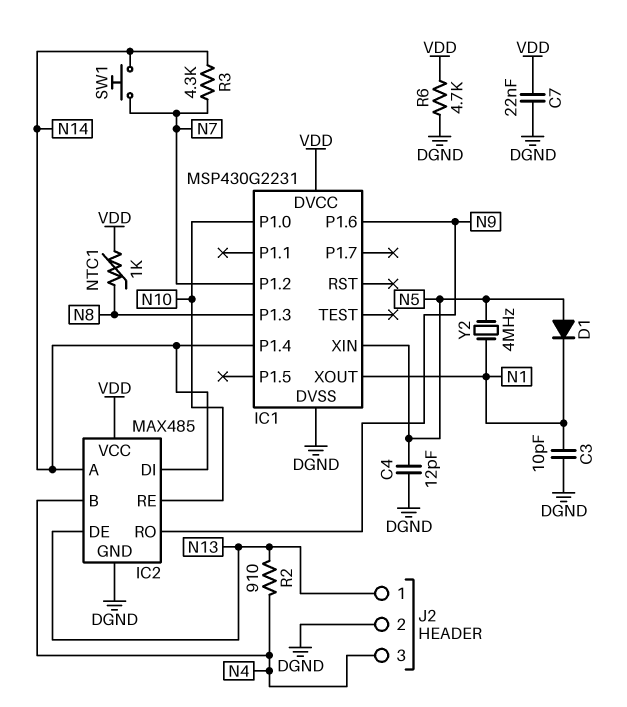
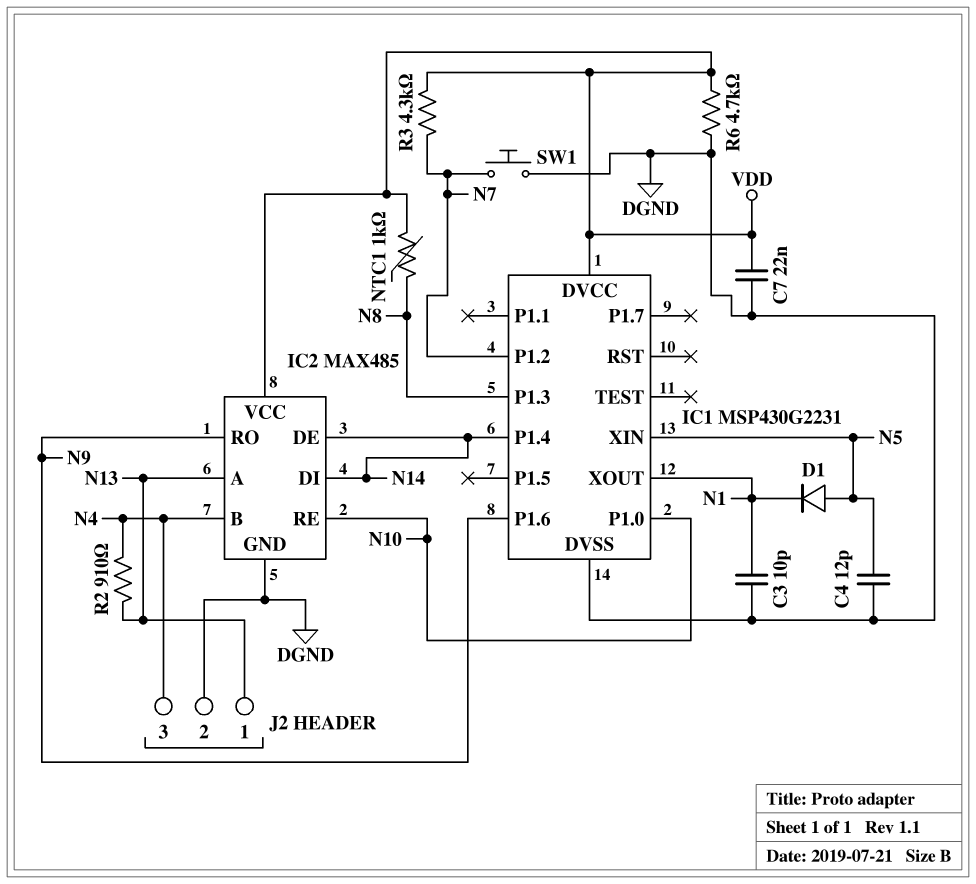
IC2 pin A: N14 -> N13
IC2 pin DE: N13 -> N14
R3: 4.3k (N7, N14) -> 4.3k (N7, VDD)
SW1: button (N7, N14) -> button (DGND, N7)
Y2: 4MHz (N1, N5) -> none

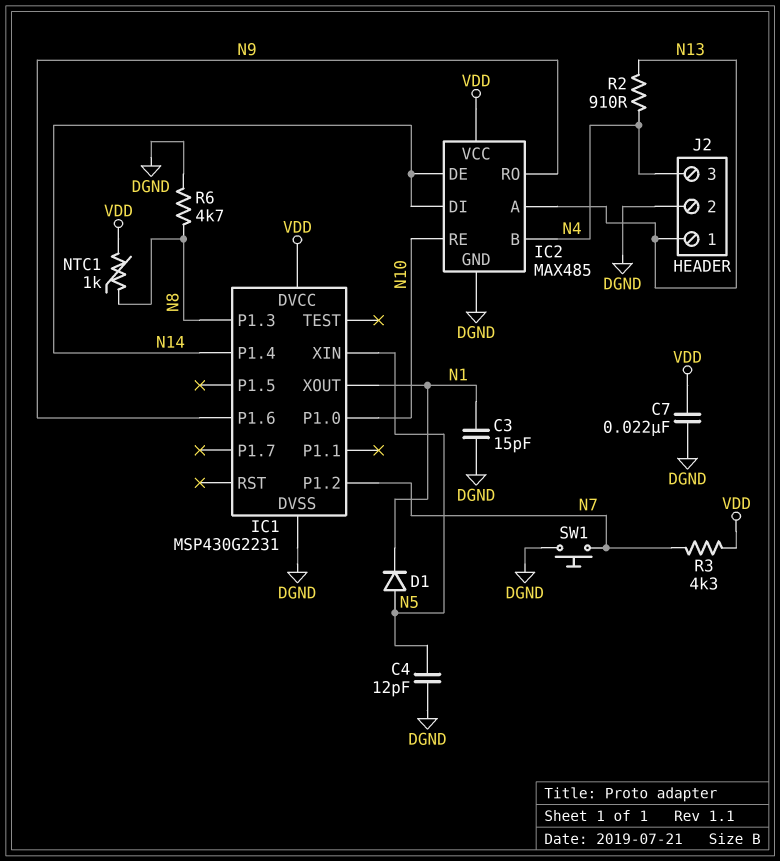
C3: 10pF (DGND, N1) -> 15pF (DGND, N1)
R6: 4.7k (DGND, VDD) -> 4.7k (DGND, N8)

